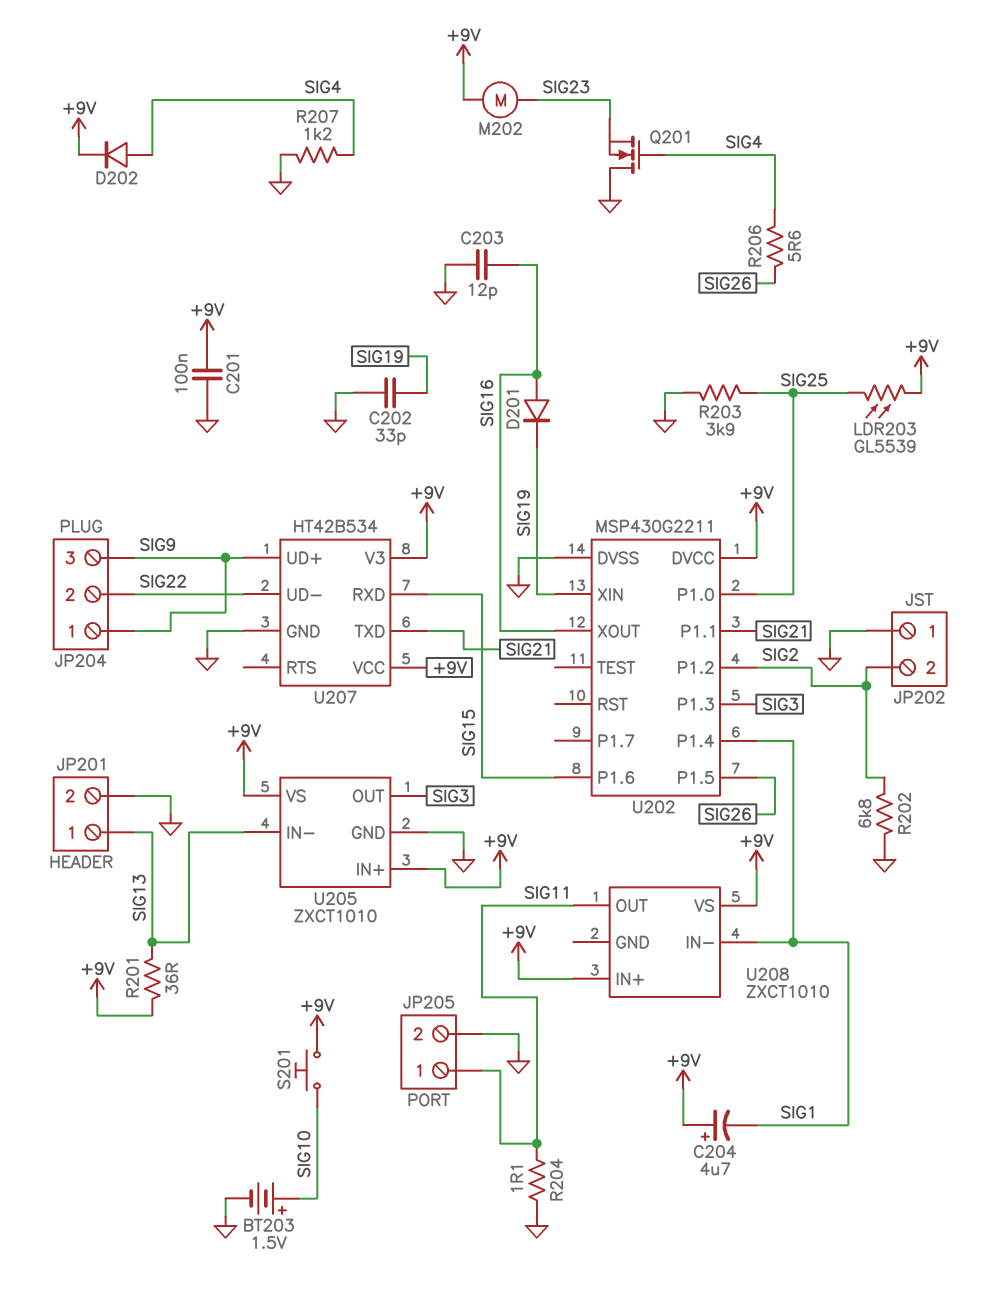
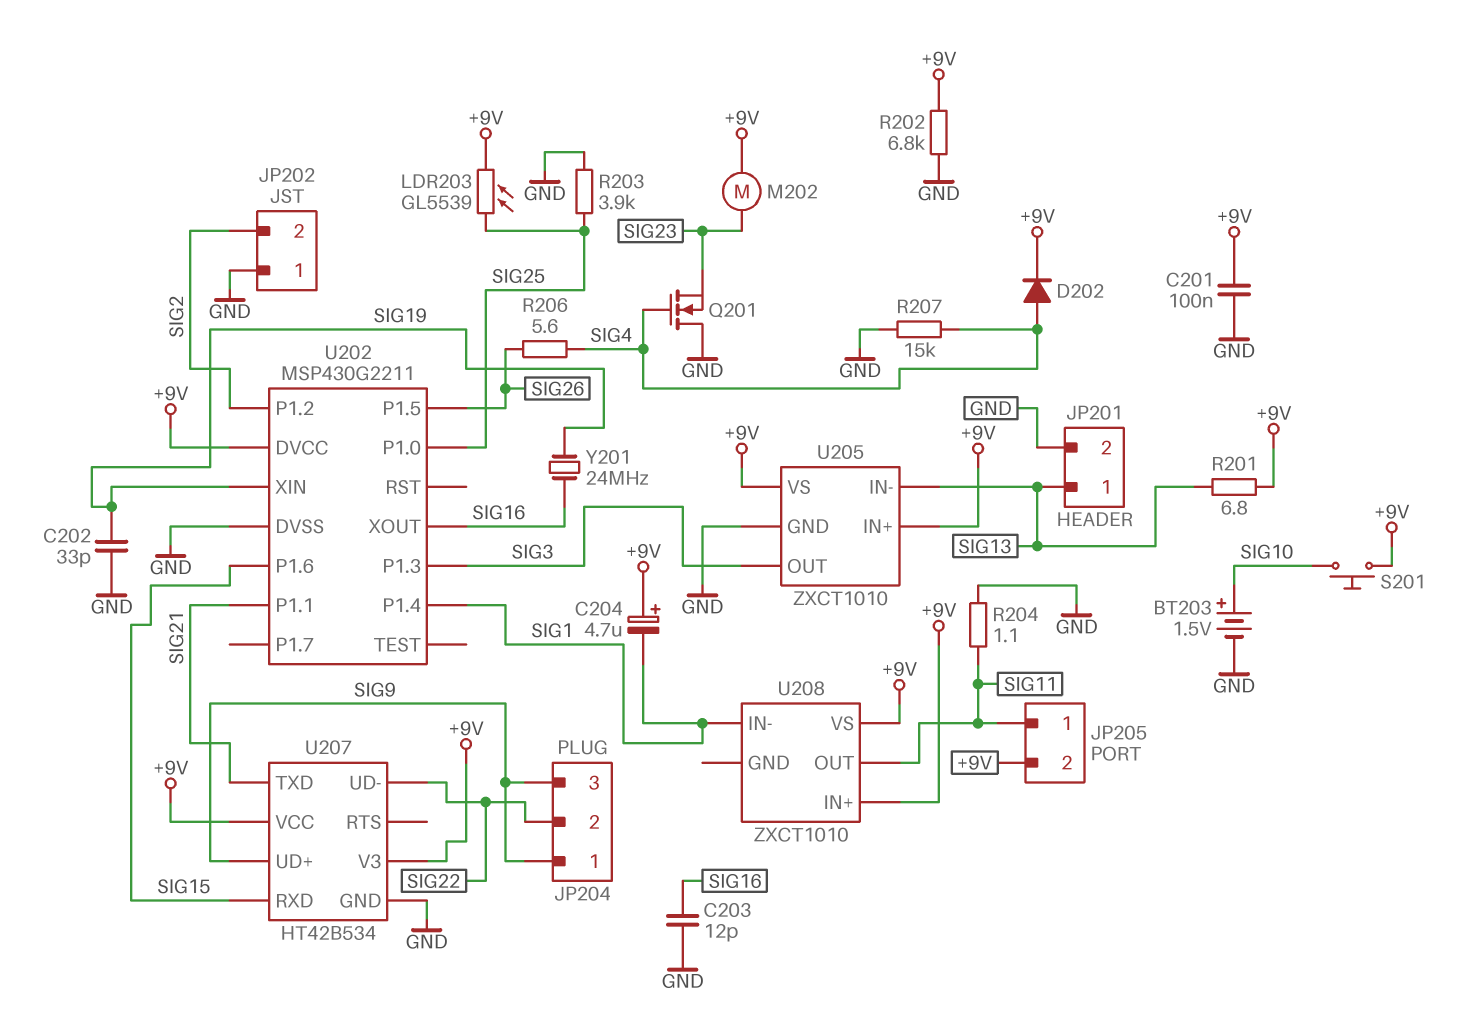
D201: diode (A SIG16, K SIG19) -> none
JP205 pin 2: GND -> +9V
R201: 36 (+9V, SIG13) -> 6.8 (+9V, SIG13)
R202: 6.8k (GND, SIG2) -> 6.8k (+9V, GND)
R207: 1.2k (GND, SIG4) -> 15k (GND, SIG4)
Y201: none -> 24MHz (SIG16, SIG19)

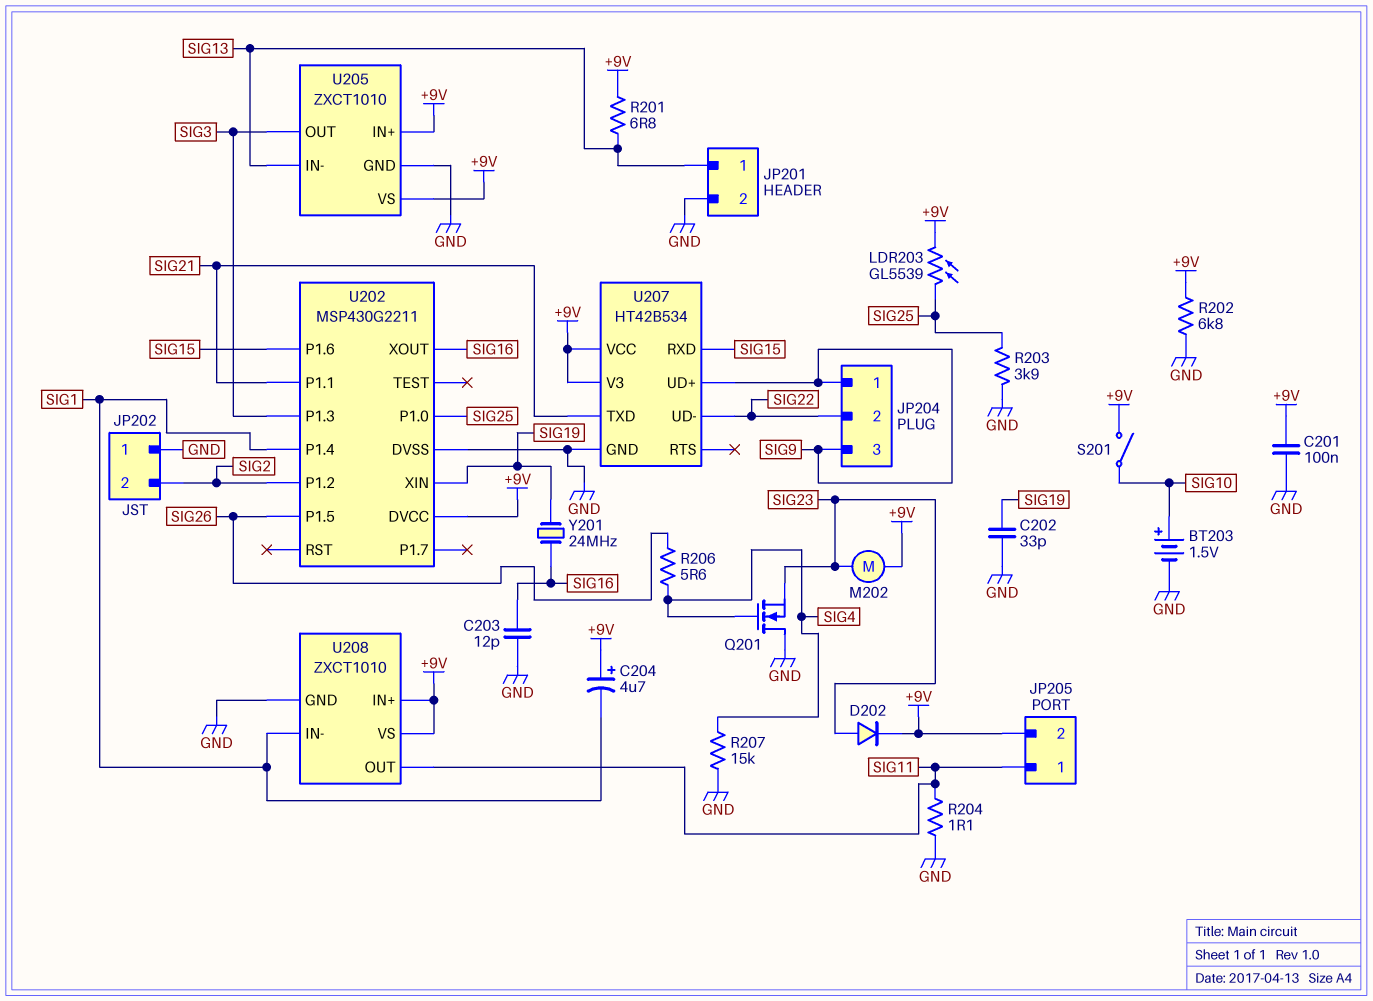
D202: diode (A SIG4, K +9V) -> diode (A SIG23, K +9V)
S201: button (+9V, SIG10) -> switch (+9V, SIG10)
U208 pin GND: none -> GND

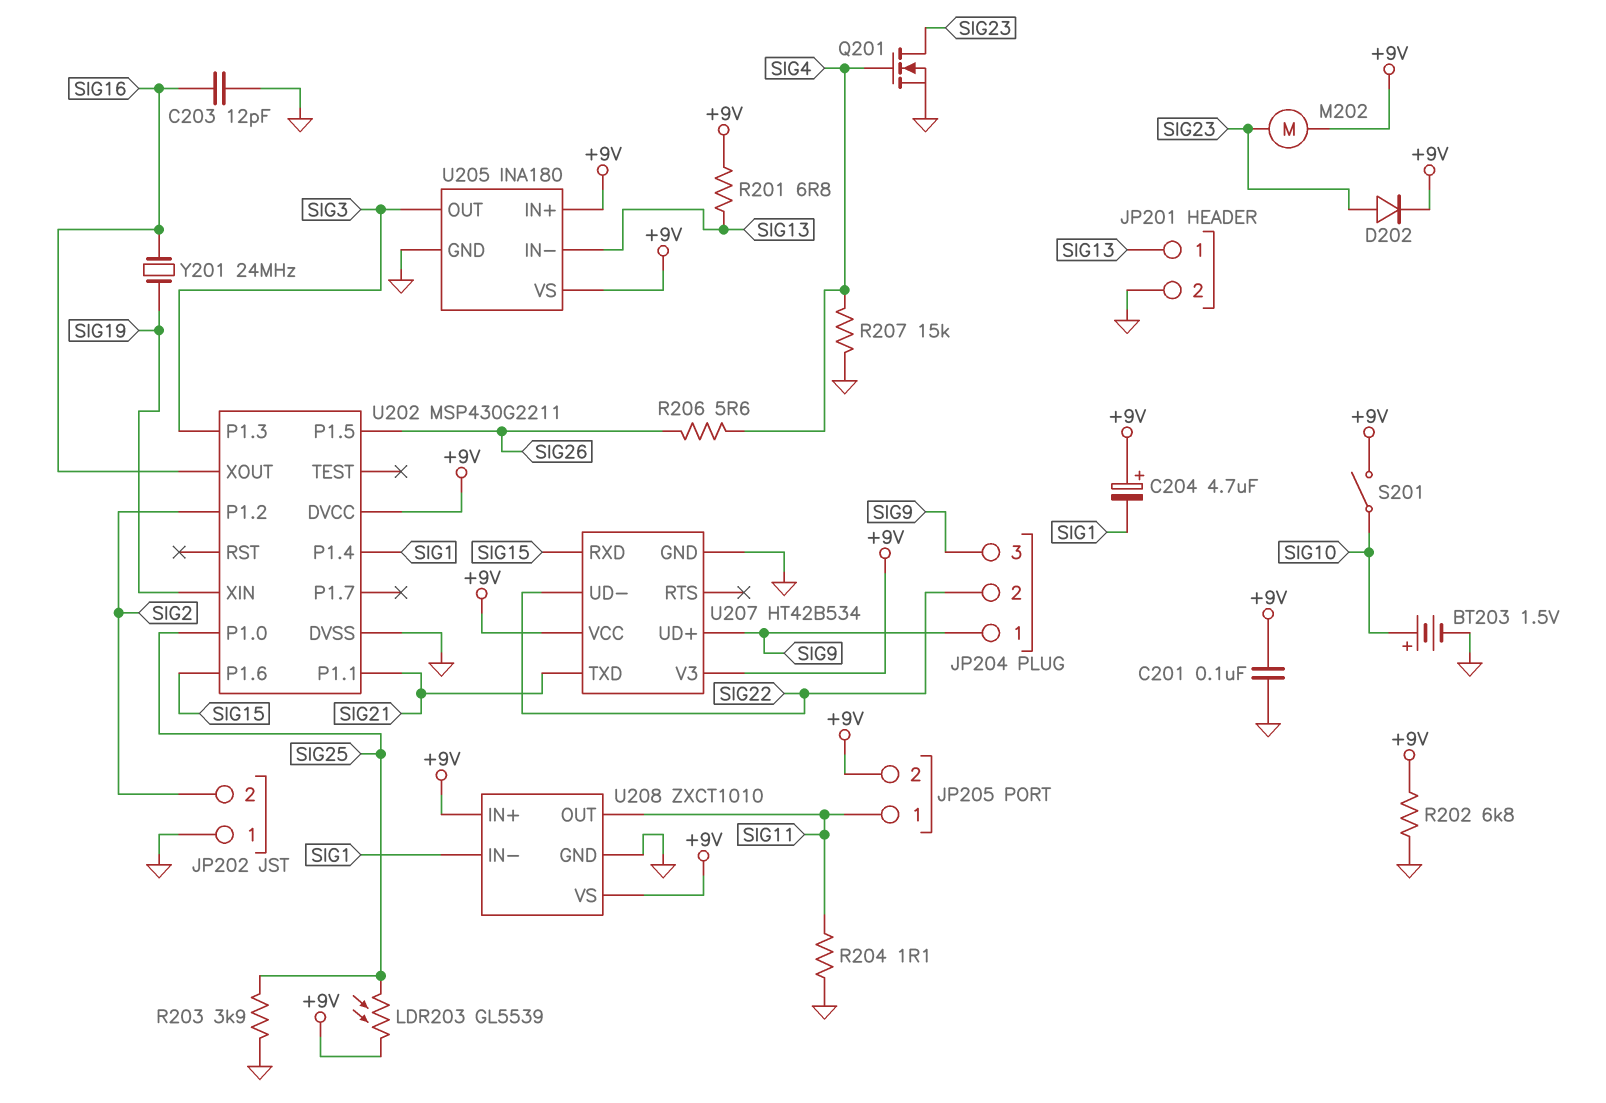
C202: 33pF (GND, SIG19) -> none
Q201: NMOS (G SIG4, D GND, S SIG23) -> NMOS (G SIG4, D SIG23, S GND)
U205: ZXCT1010 -> INA180

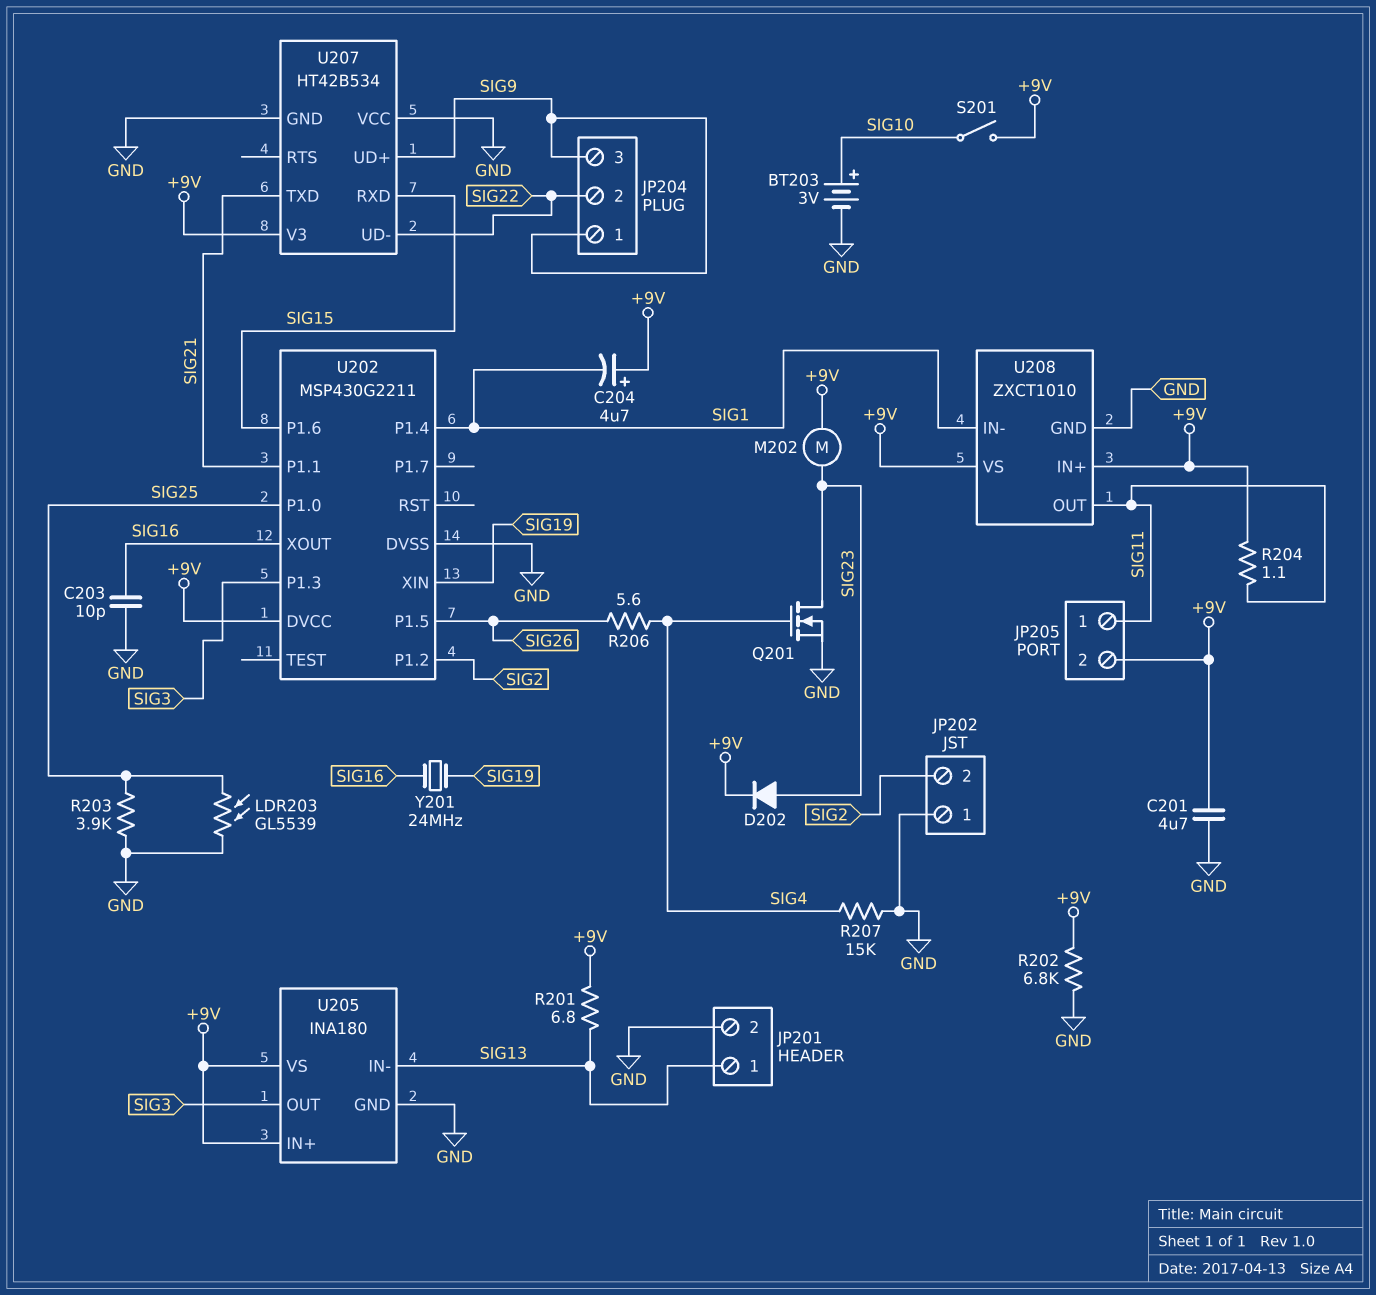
BT203: 1.5V (plus SIG10, minus GND) -> 3V (plus SIG10, minus GND)
C201: 100nF (+9V, GND) -> 4.7uF (+9V, GND)
C203: 12pF (GND, SIG16) -> 10pF (GND, SIG16)
LDR203: GL5539 (+9V, SIG25) -> GL5539 (GND, SIG25)
R204: 1.1 (GND, SIG11) -> 1.1 (+9V, SIG11)
U207 pin VCC: +9V -> GND

